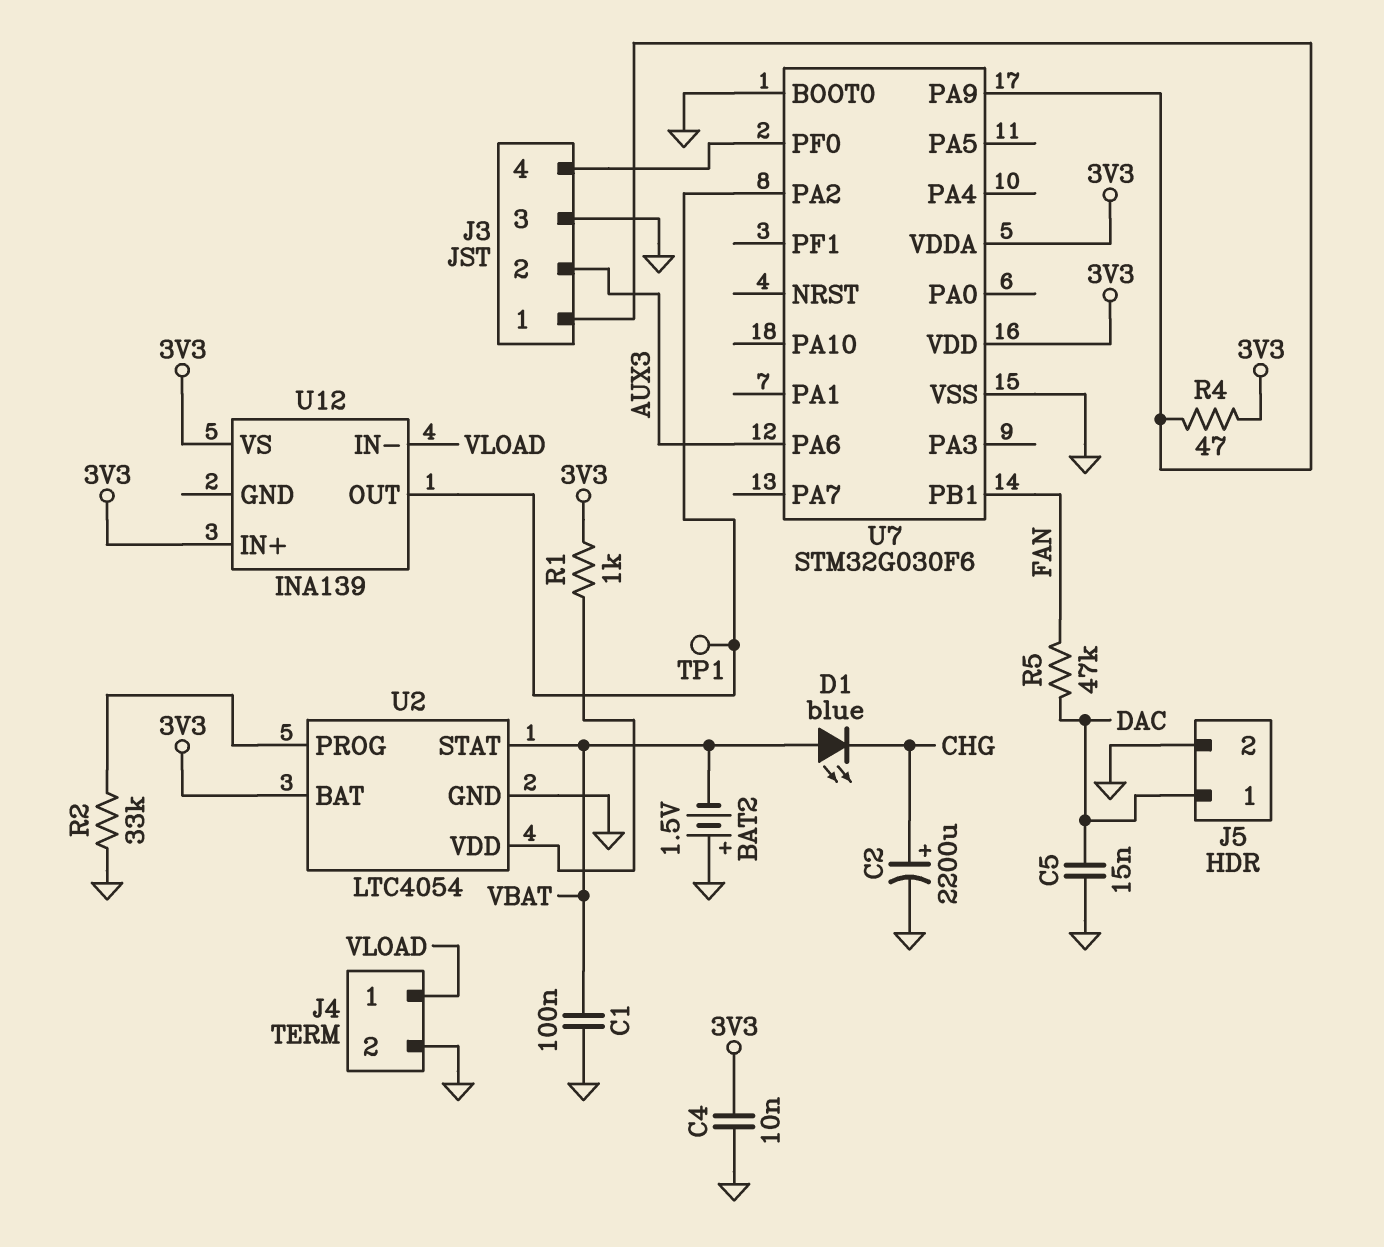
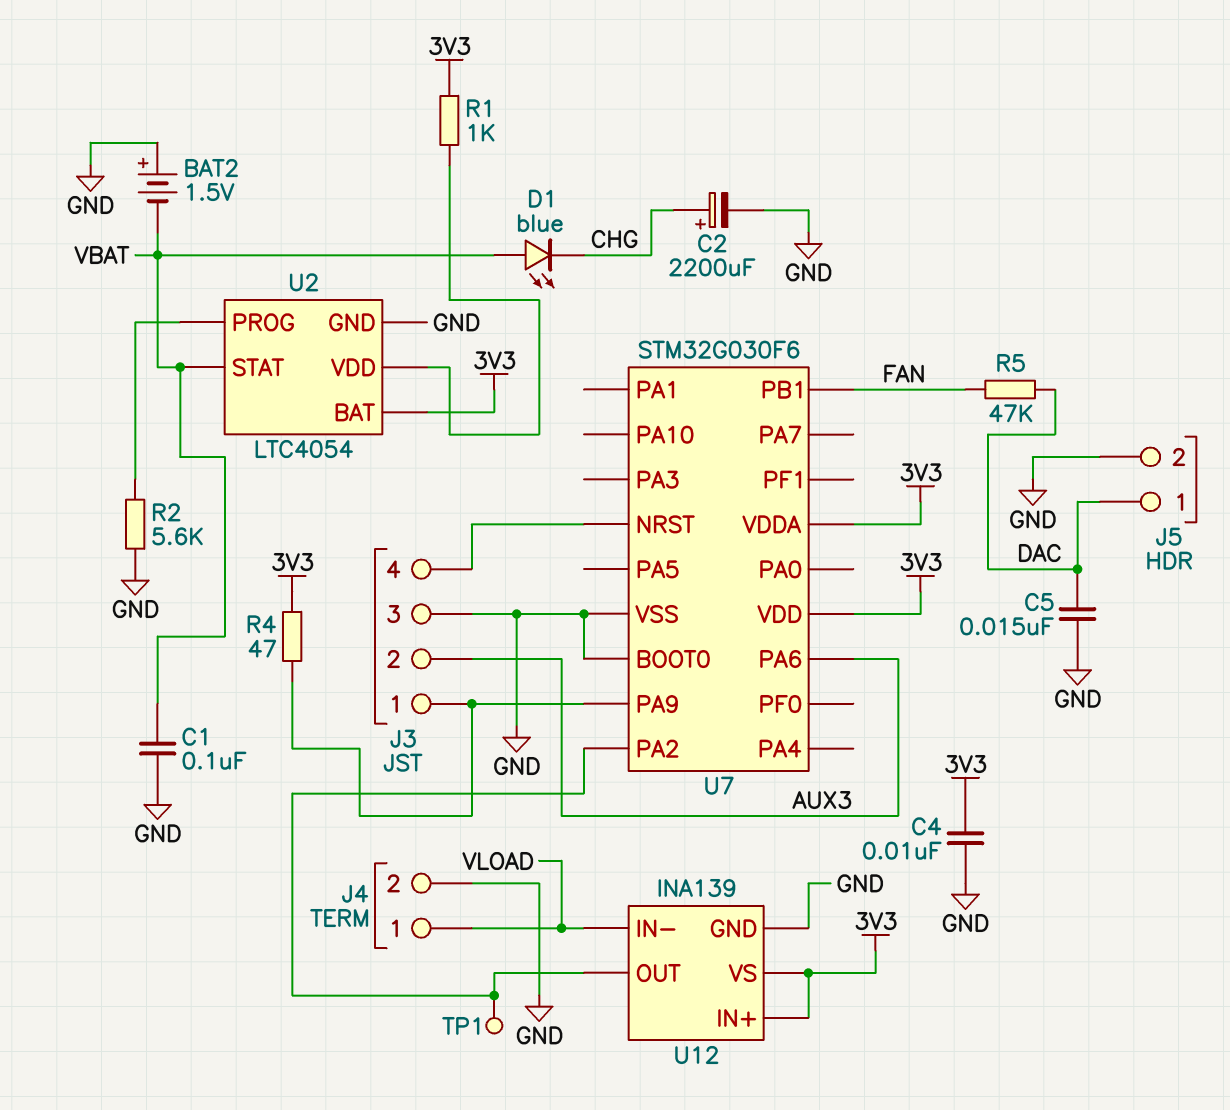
R2: 33k (GND, U2/PROG) -> 5.6k (GND, U2/PROG)
U7 pin NRST: none -> J3/4
U7 pin PF0: J3/4 -> none
U12 pin GND: none -> GND

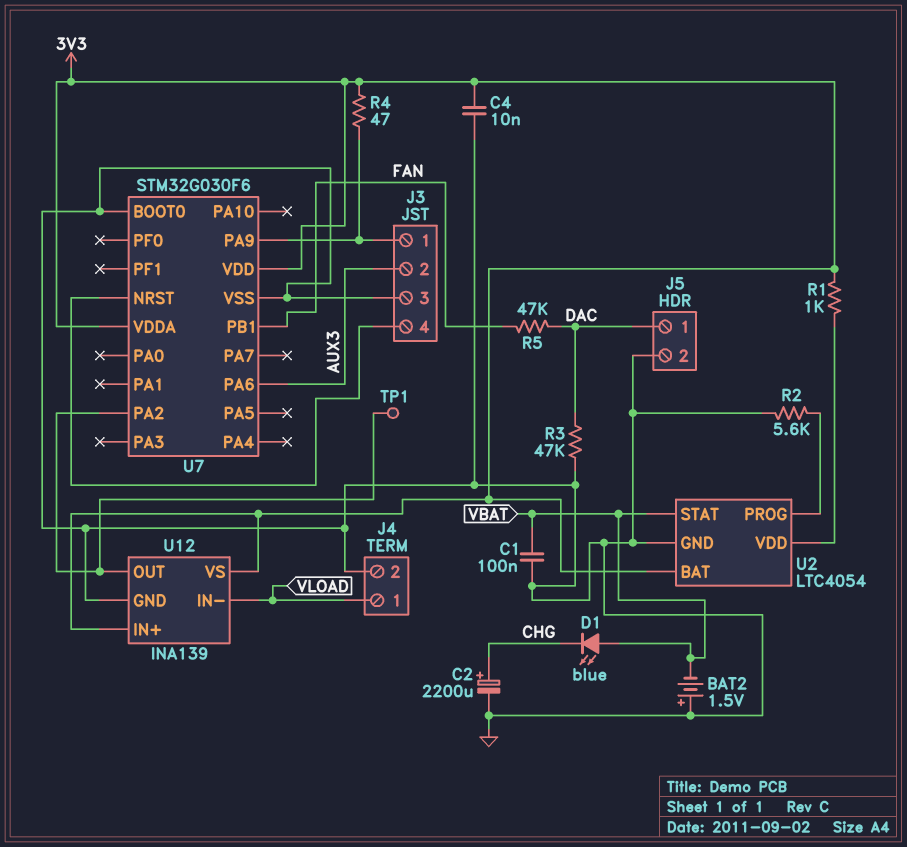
C5: 15nF (DAC, GND) -> none
R3: none -> 47k (DAC, GND)

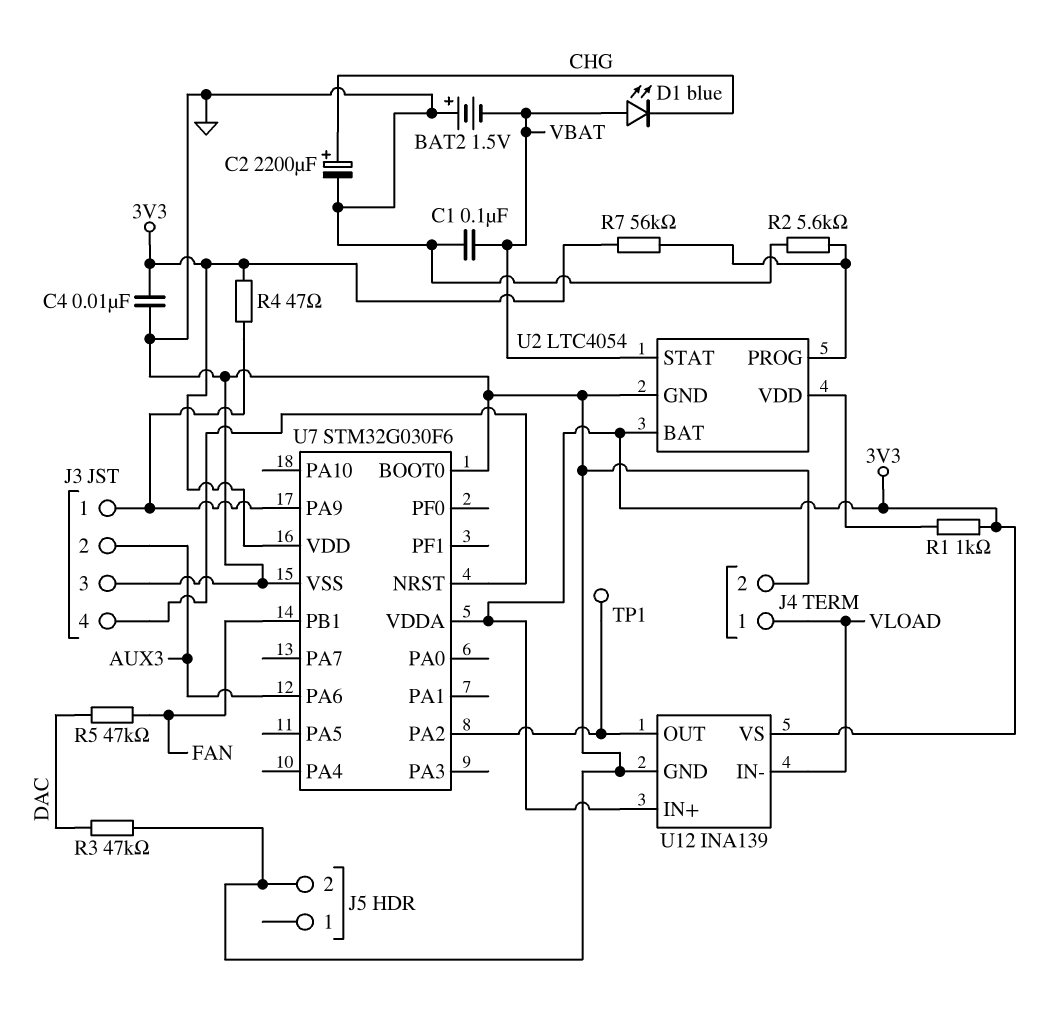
J5 pin 1: DAC -> none
R7: none -> 56k (3V3, U2/PROG)

